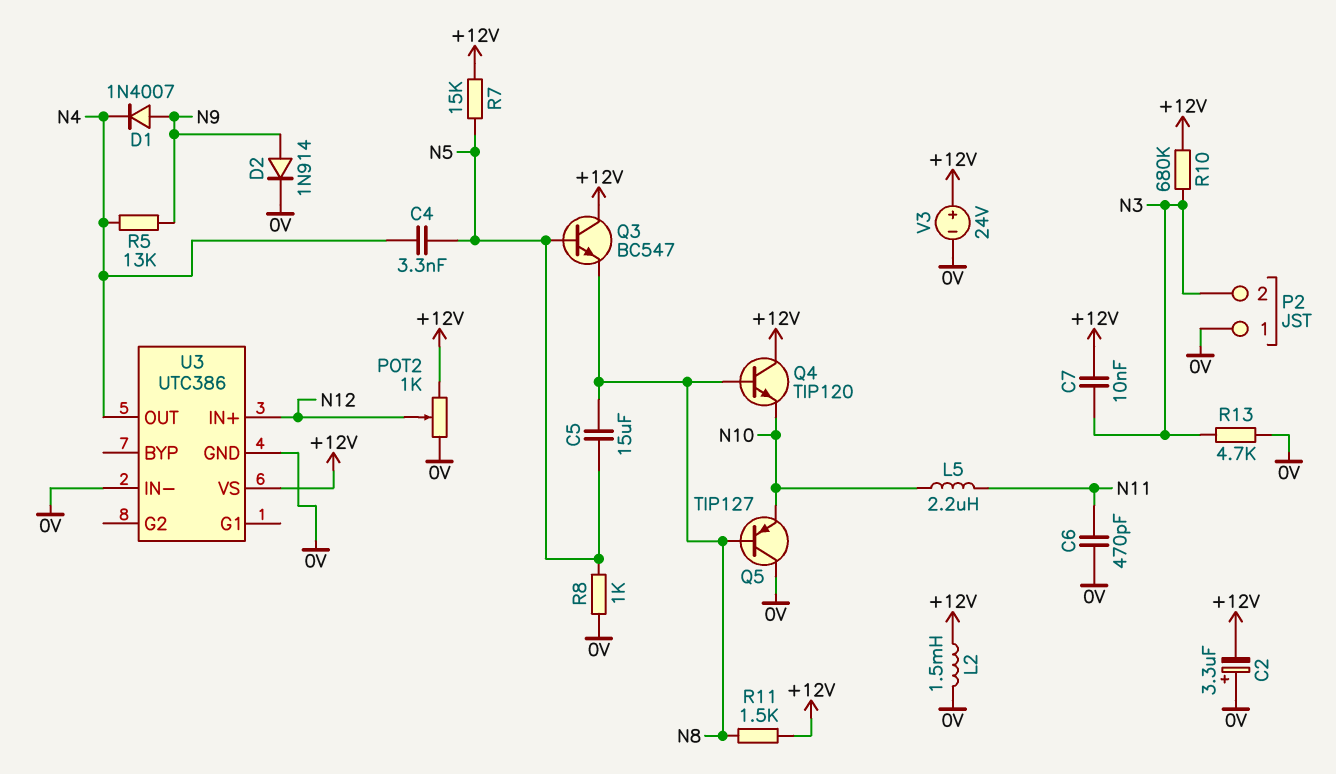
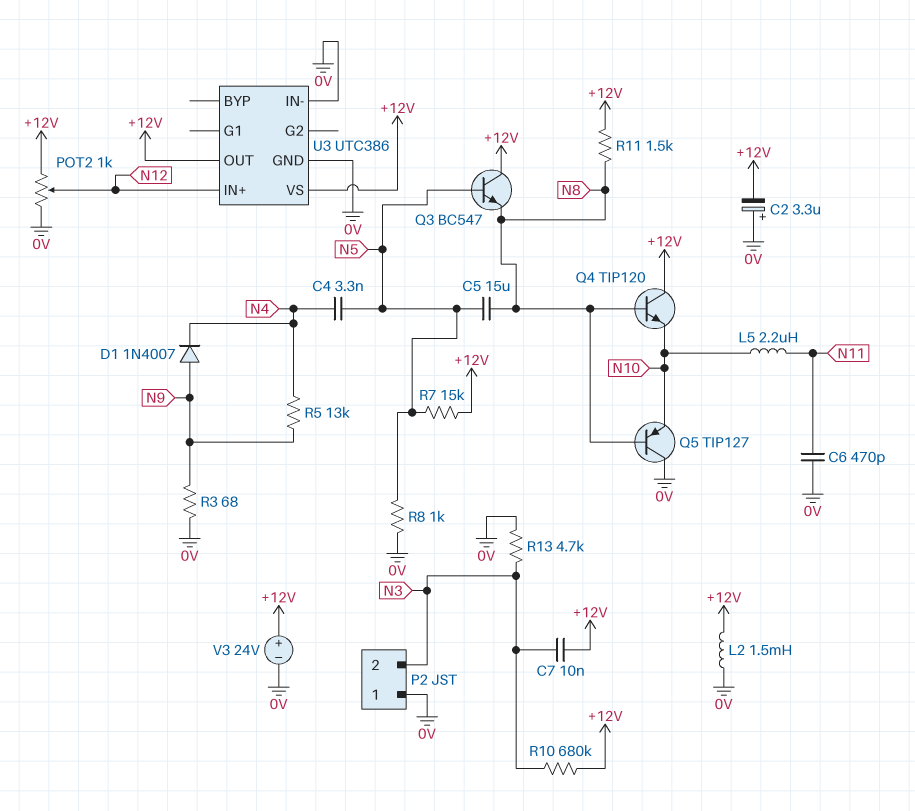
D2: diode 1N914 (A N9, K 0V) -> none
R3: none -> 68 (0V, N9)
U3 pin OUT: N4 -> +12V

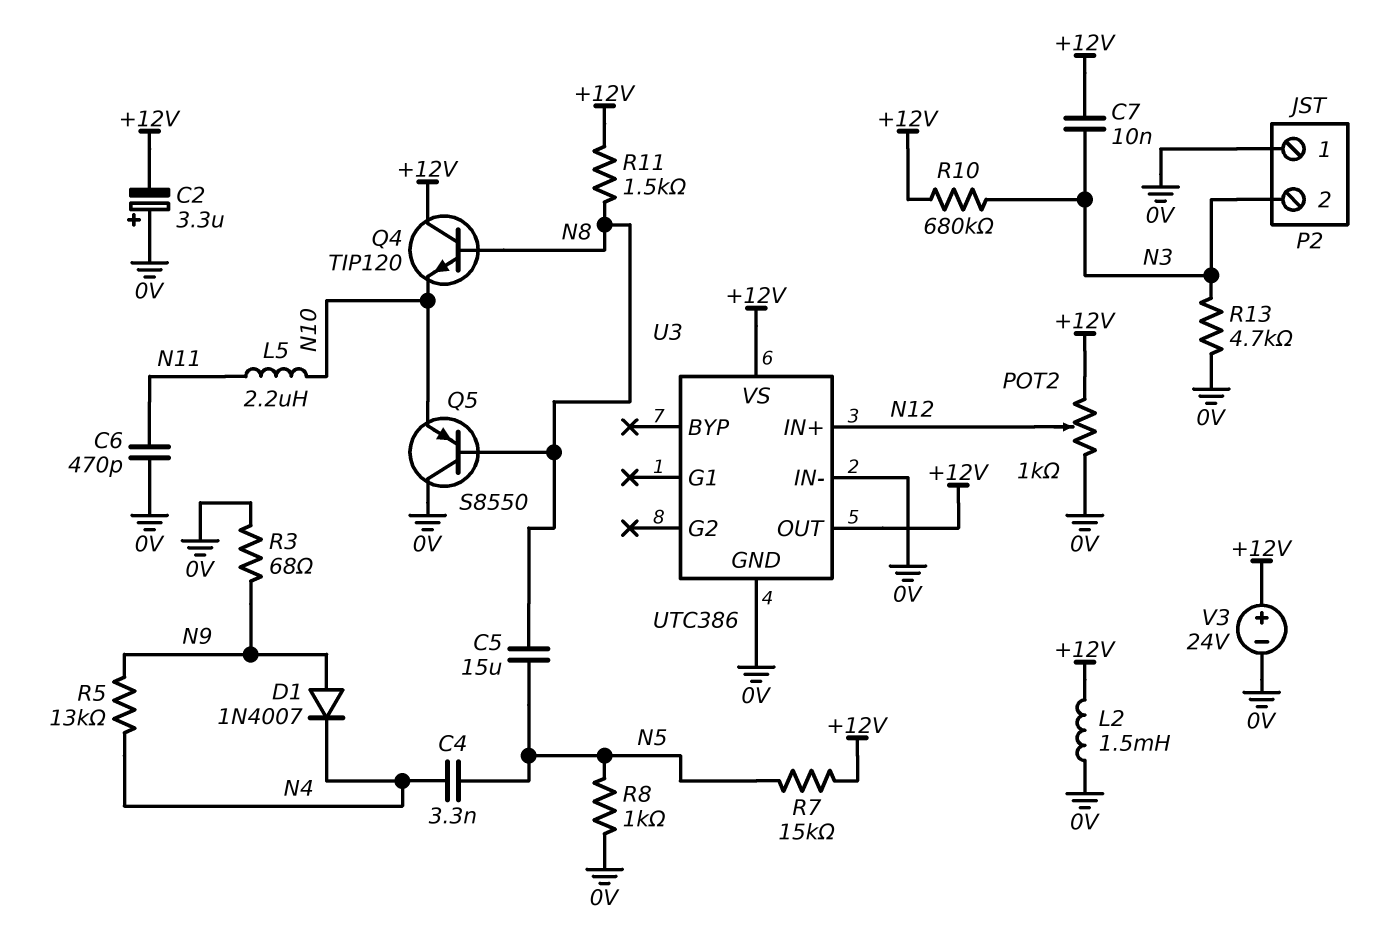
Q3: NPN BC547 (B N5, C +12V, E N8) -> none
Q5: PNP TIP127 (B N8, C 0V, E N10) -> PNP S8550 (B N8, C 0V, E N10)

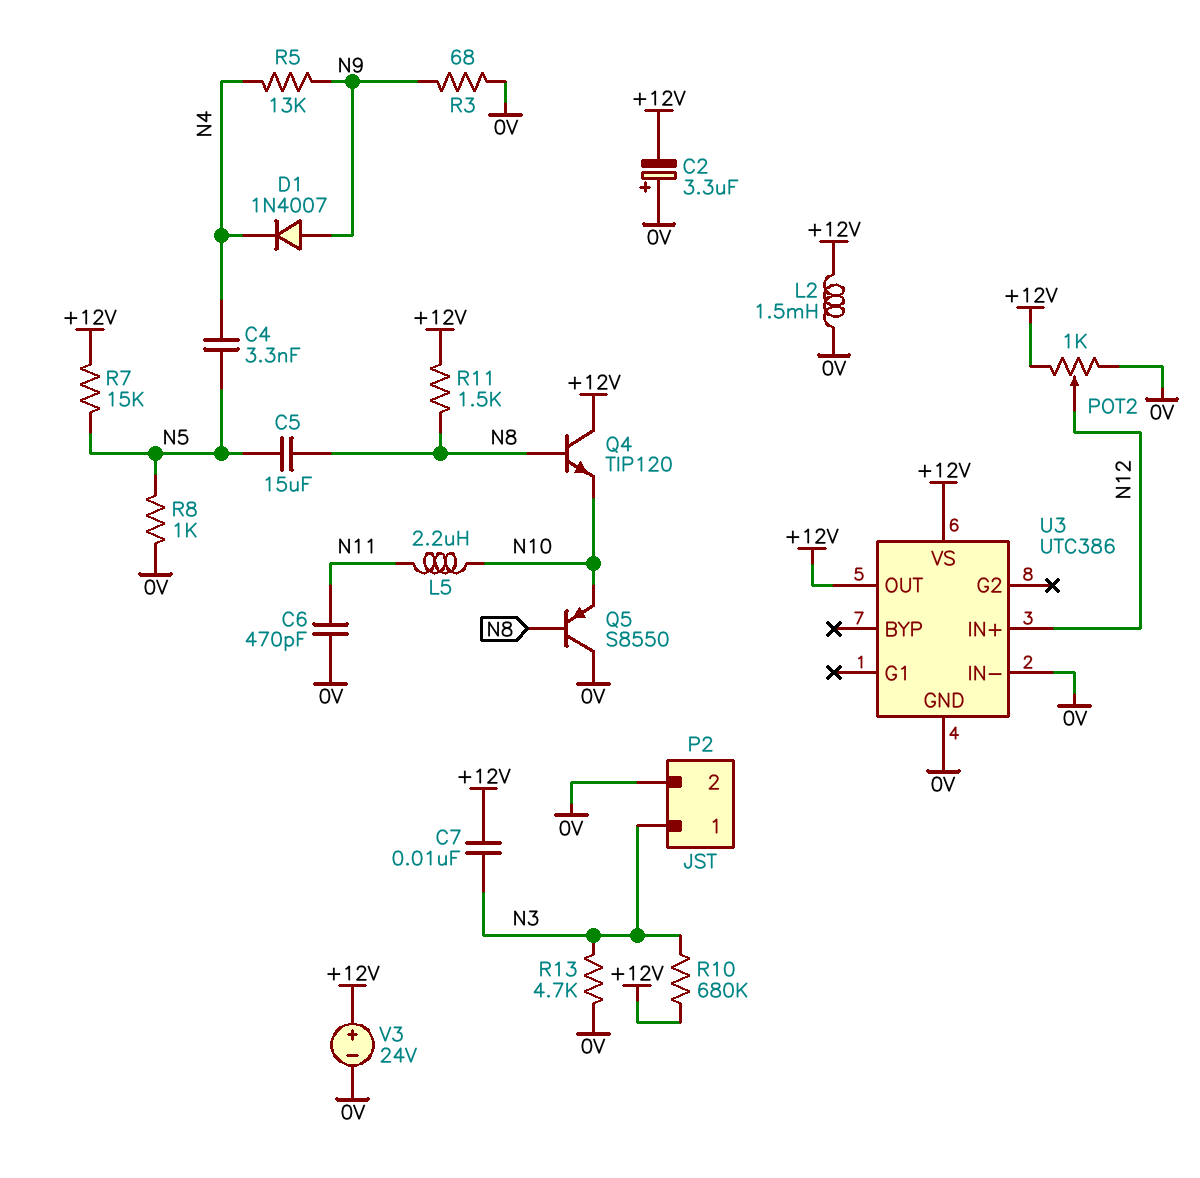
P2 pin 1: 0V -> N3
P2 pin 2: N3 -> 0V

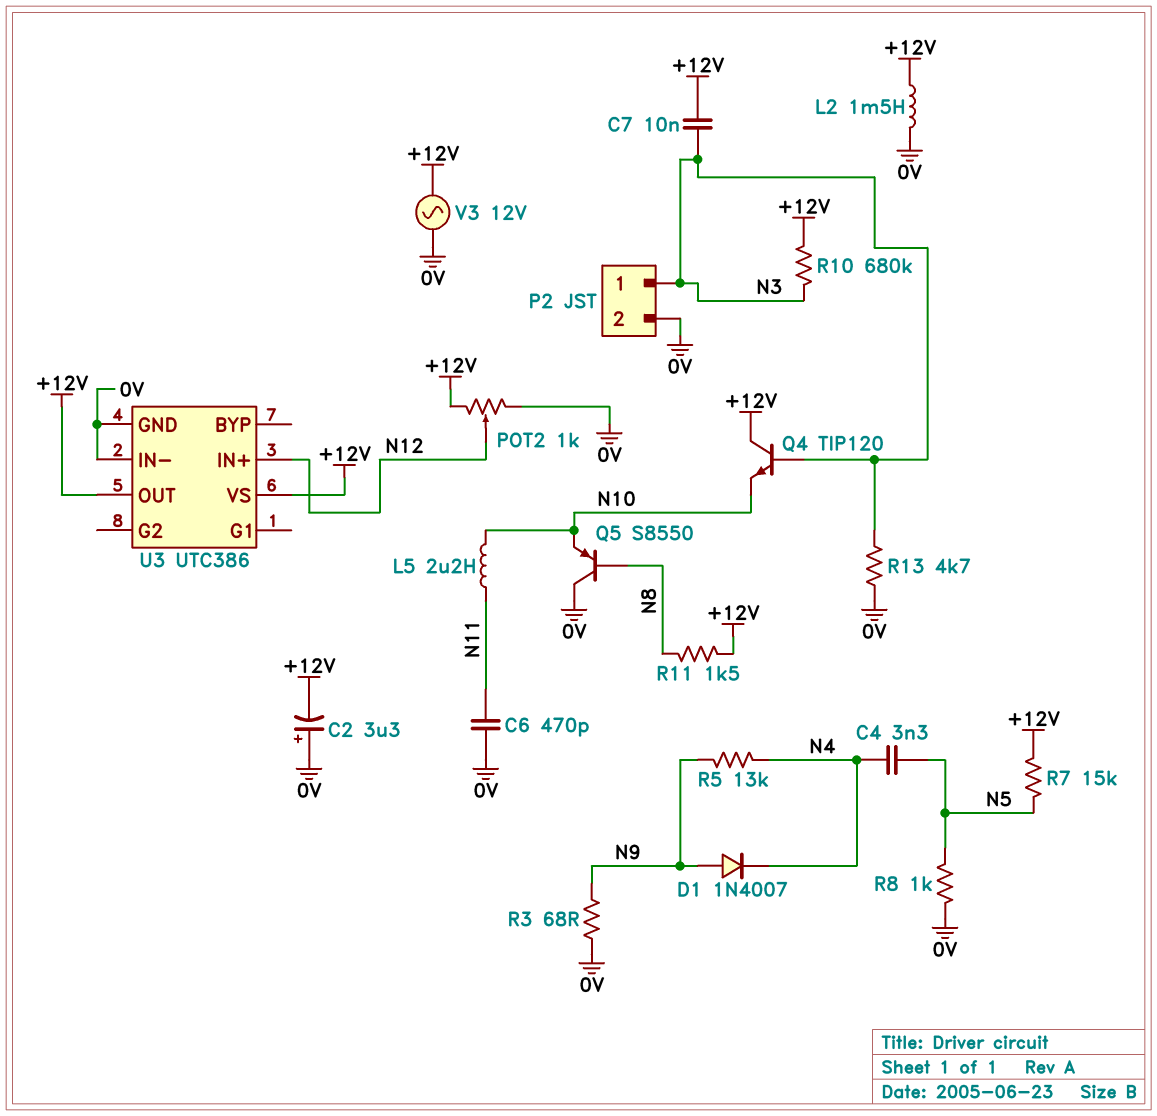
C5: 15uF (N5, N8) -> none
Q4: NPN TIP120 (B N8, C +12V, E N10) -> NPN TIP120 (B N3, C +12V, E N10)
V3: 24V (plus +12V, minus 0V) -> AC 12V (+12V, 0V)

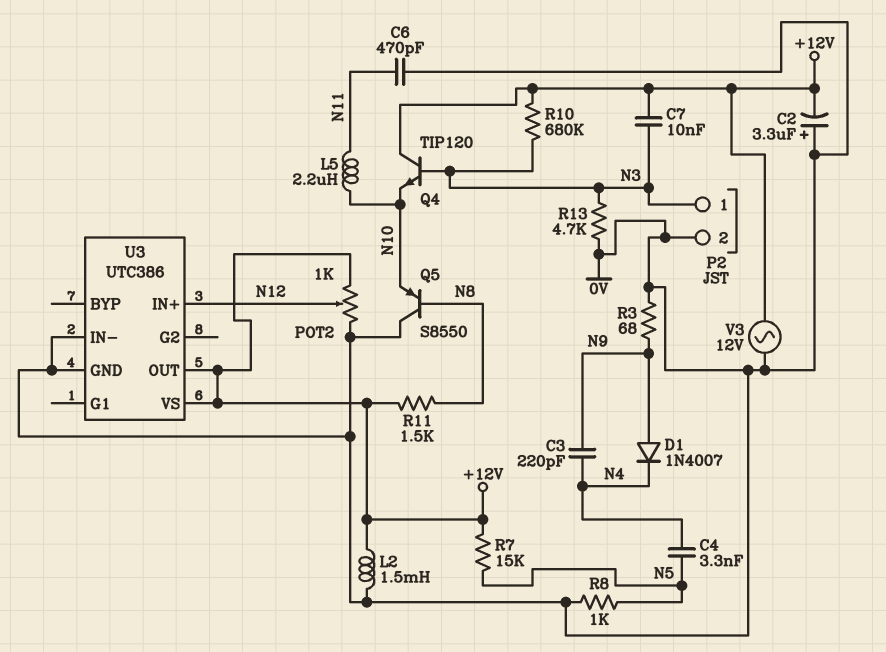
C3: none -> 220pF (N4, N9)
R5: 13k (N4, N9) -> none

